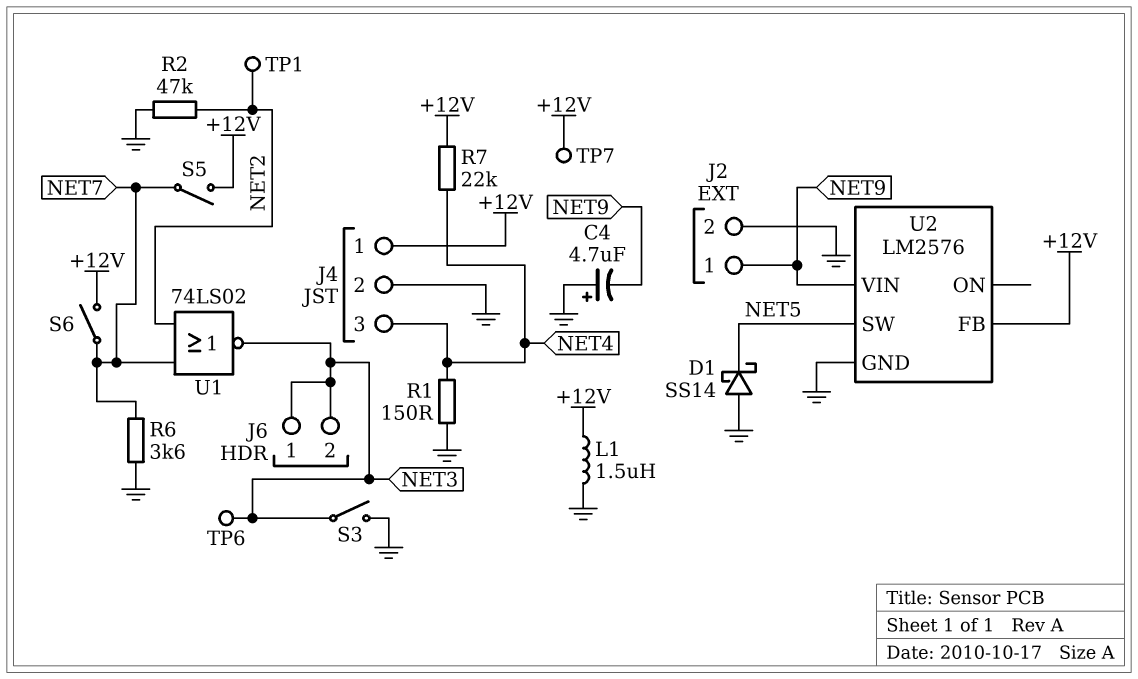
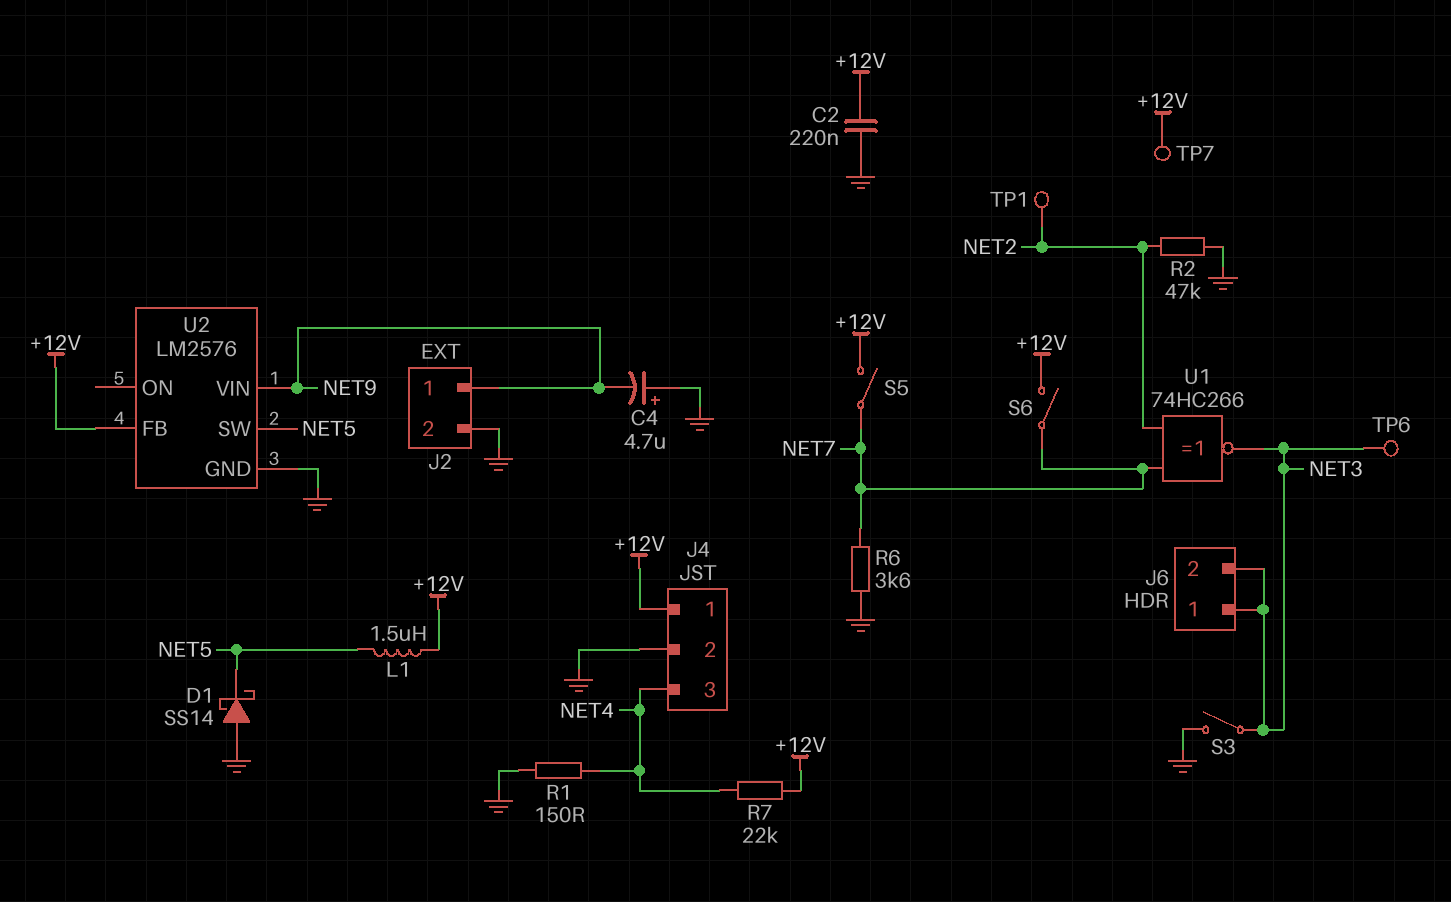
C2: none -> 220nF (+12V, GND)
L1: 1.5uH (+12V, GND) -> 1.5uH (+12V, NET5)
U1: NOR 74LS02 (in NET2, in NET7, out NET3) -> XNOR 74HC266 (in NET2, in NET7, out NET3)

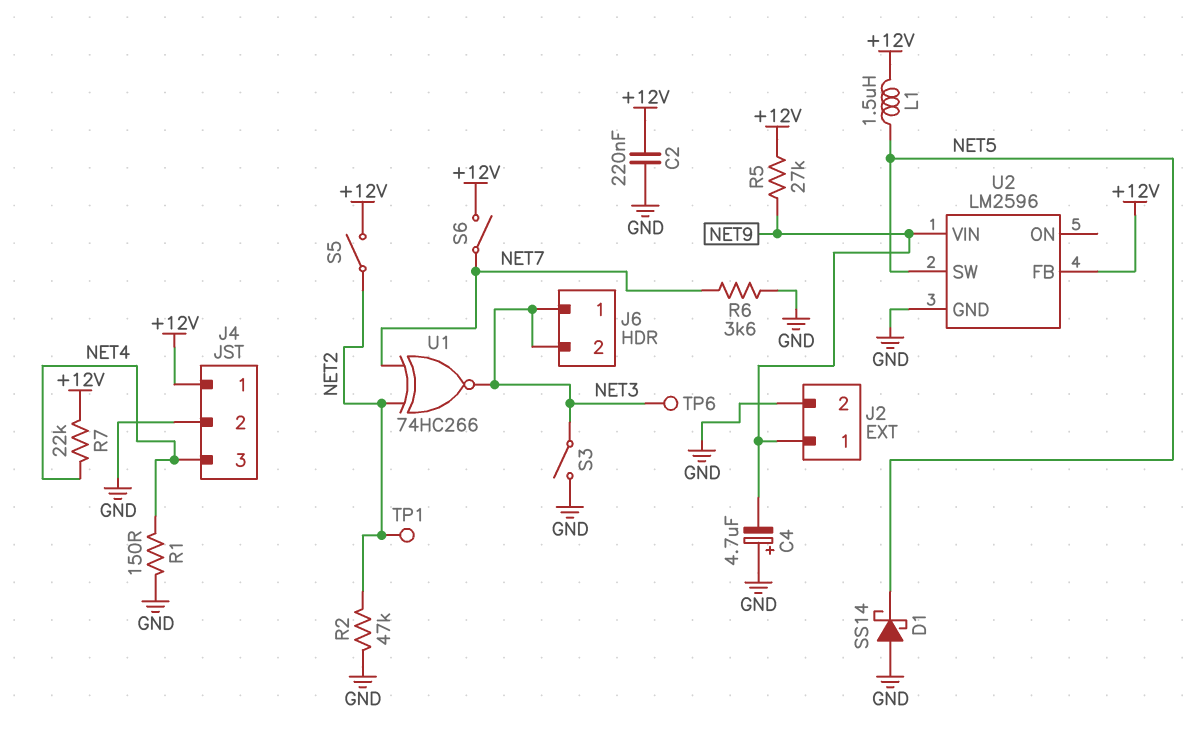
R5: none -> 27k (+12V, NET9)
S5: switch (+12V, NET7) -> switch (+12V, NET2)
TP7: test point (+12V) -> none
U2: LM2576 -> LM2596

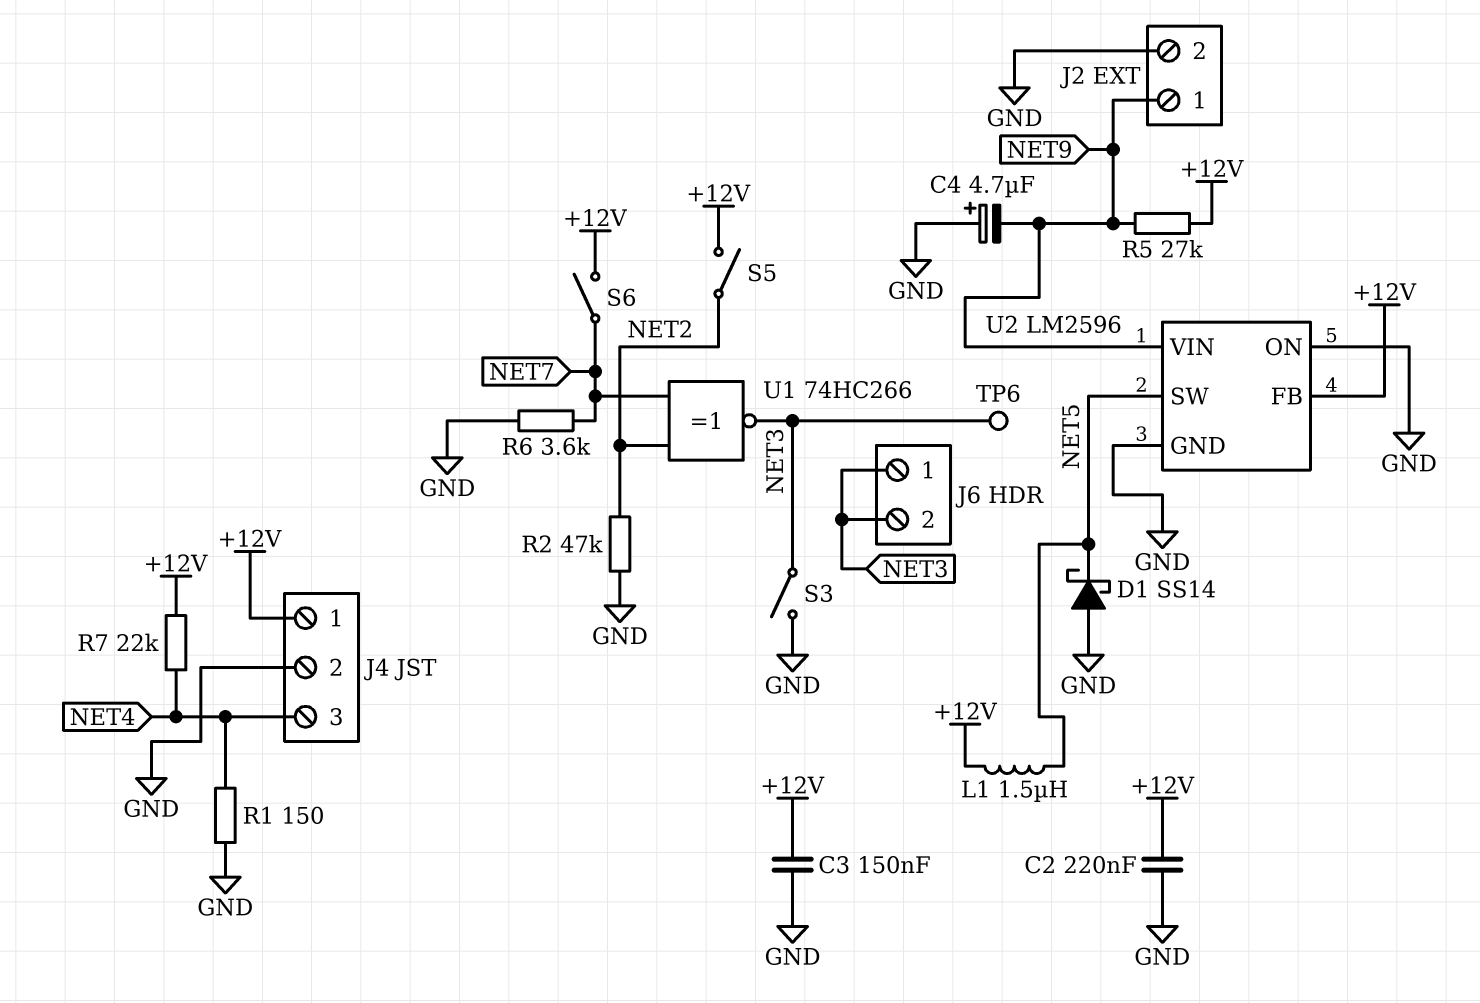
C3: none -> 150nF (+12V, GND)
TP1: test point (NET2) -> none
U2 pin ON: none -> GND

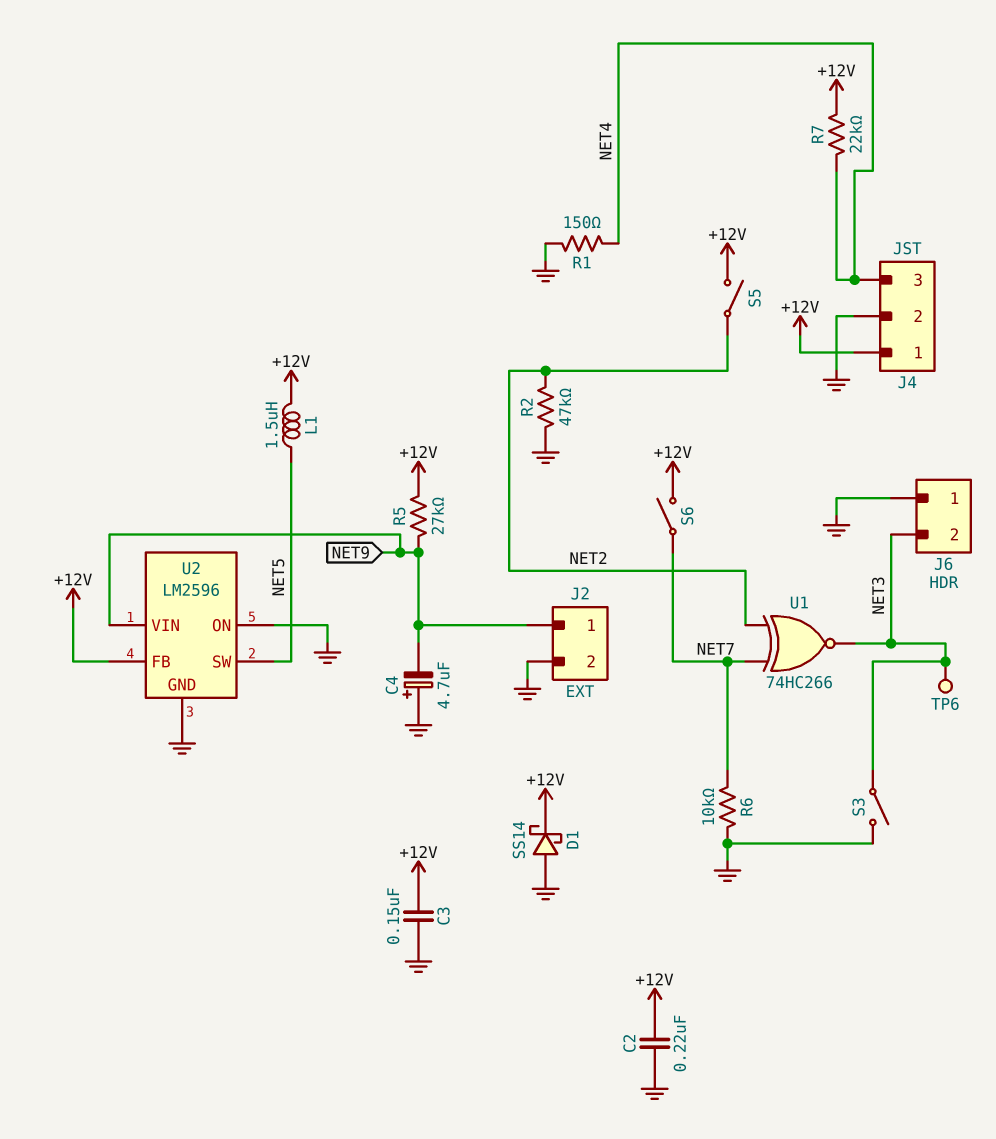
D1: schottky SS14 (A GND, K NET5) -> schottky SS14 (A GND, K +12V)
J6 pin 1: NET3 -> GND
R6: 3.6k (GND, NET7) -> 10k (GND, NET7)

